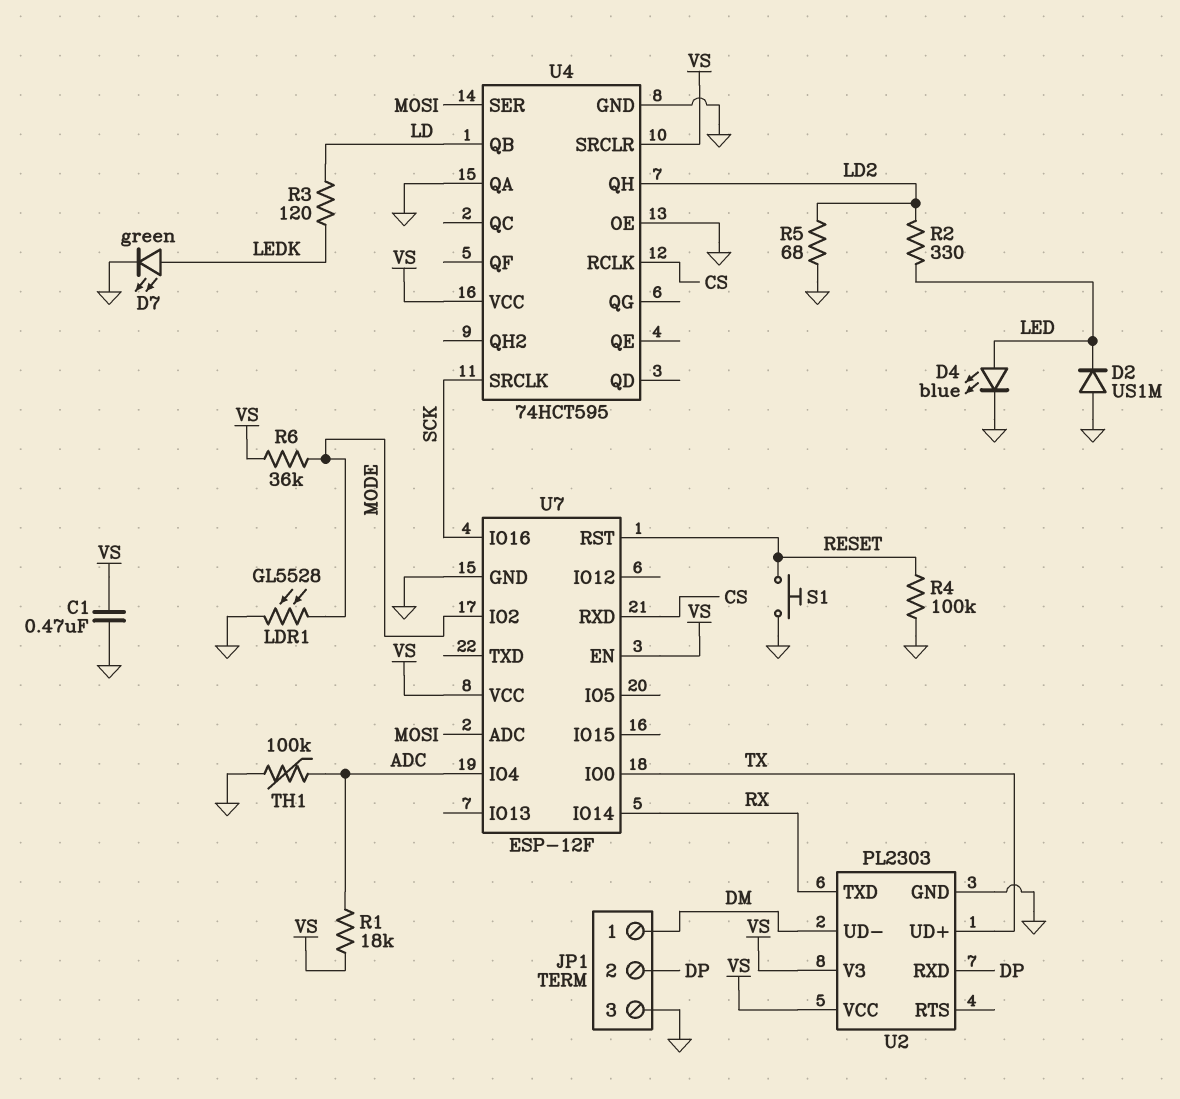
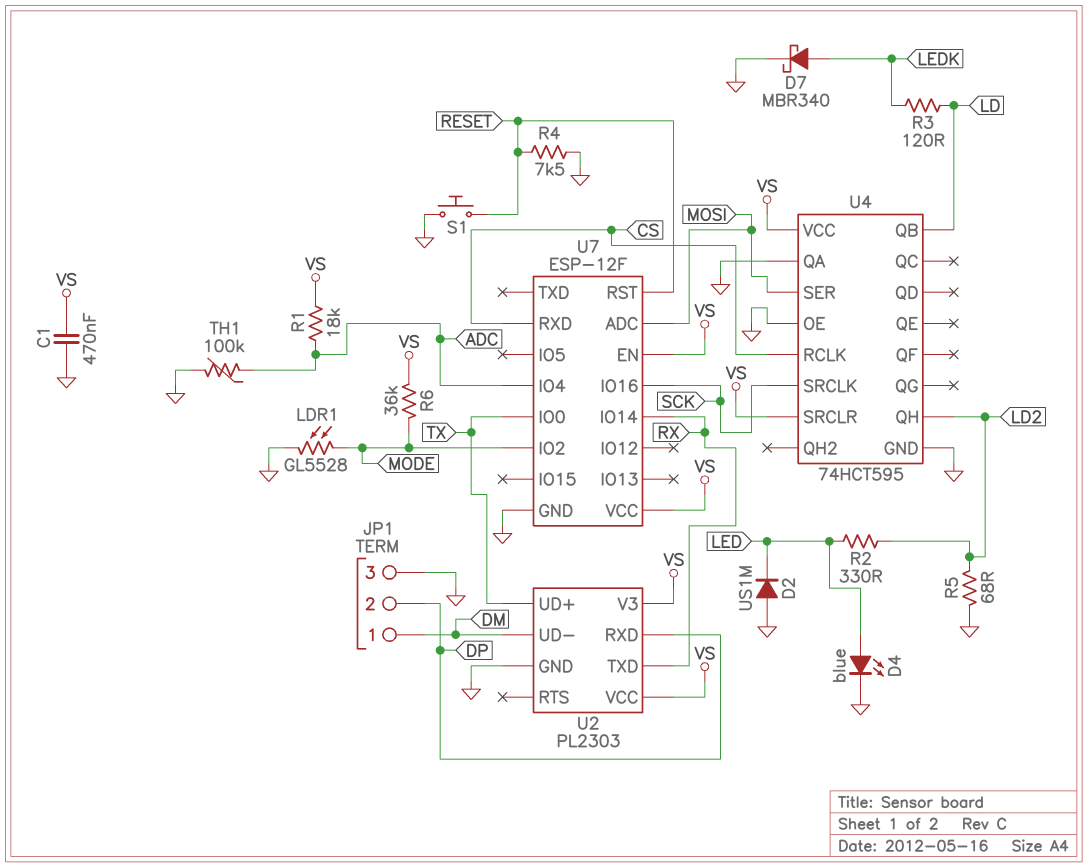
D7: LED green (A LEDK, K GND) -> schottky MBR340 (A LEDK, K GND)
R4: 100k (GND, RESET) -> 7.5k (GND, RESET)

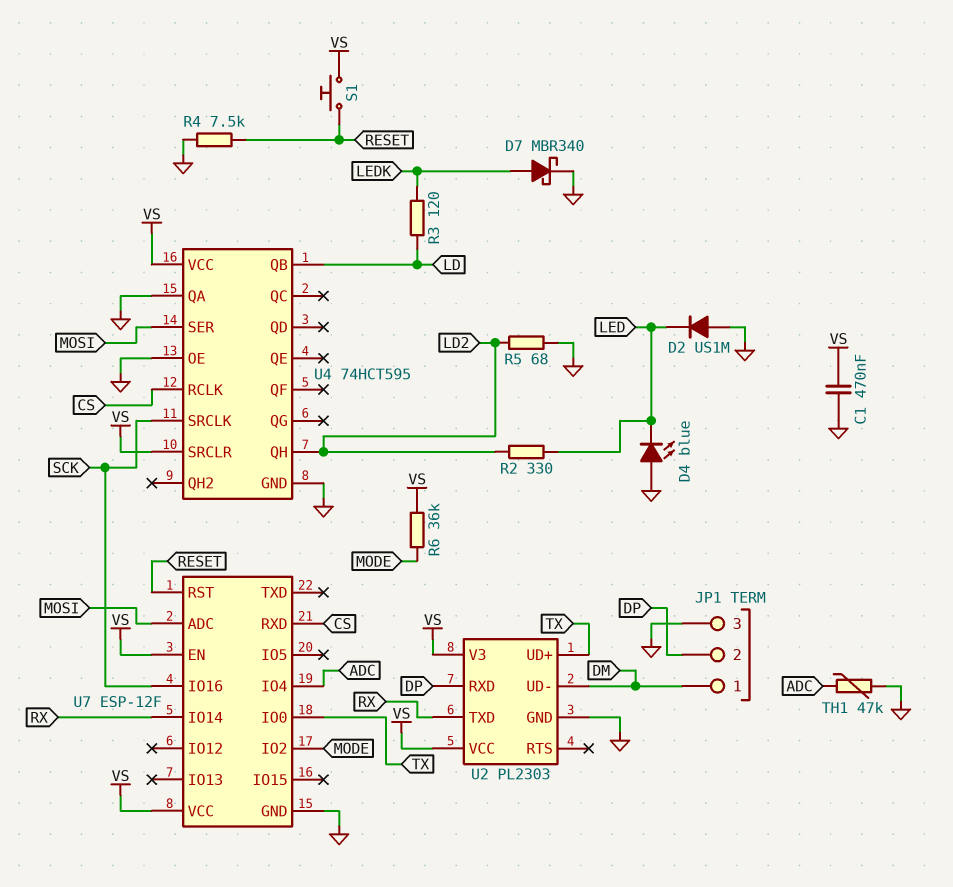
D4: LED blue (A LED, K GND) -> LED blue (A GND, K LED)
LDR1: GL5528 (GND, MODE) -> none
R1: 18k (ADC, VS) -> none
S1: button (GND, RESET) -> button (RESET, VS)
TH1: 100k (ADC, GND) -> 47k (ADC, GND)

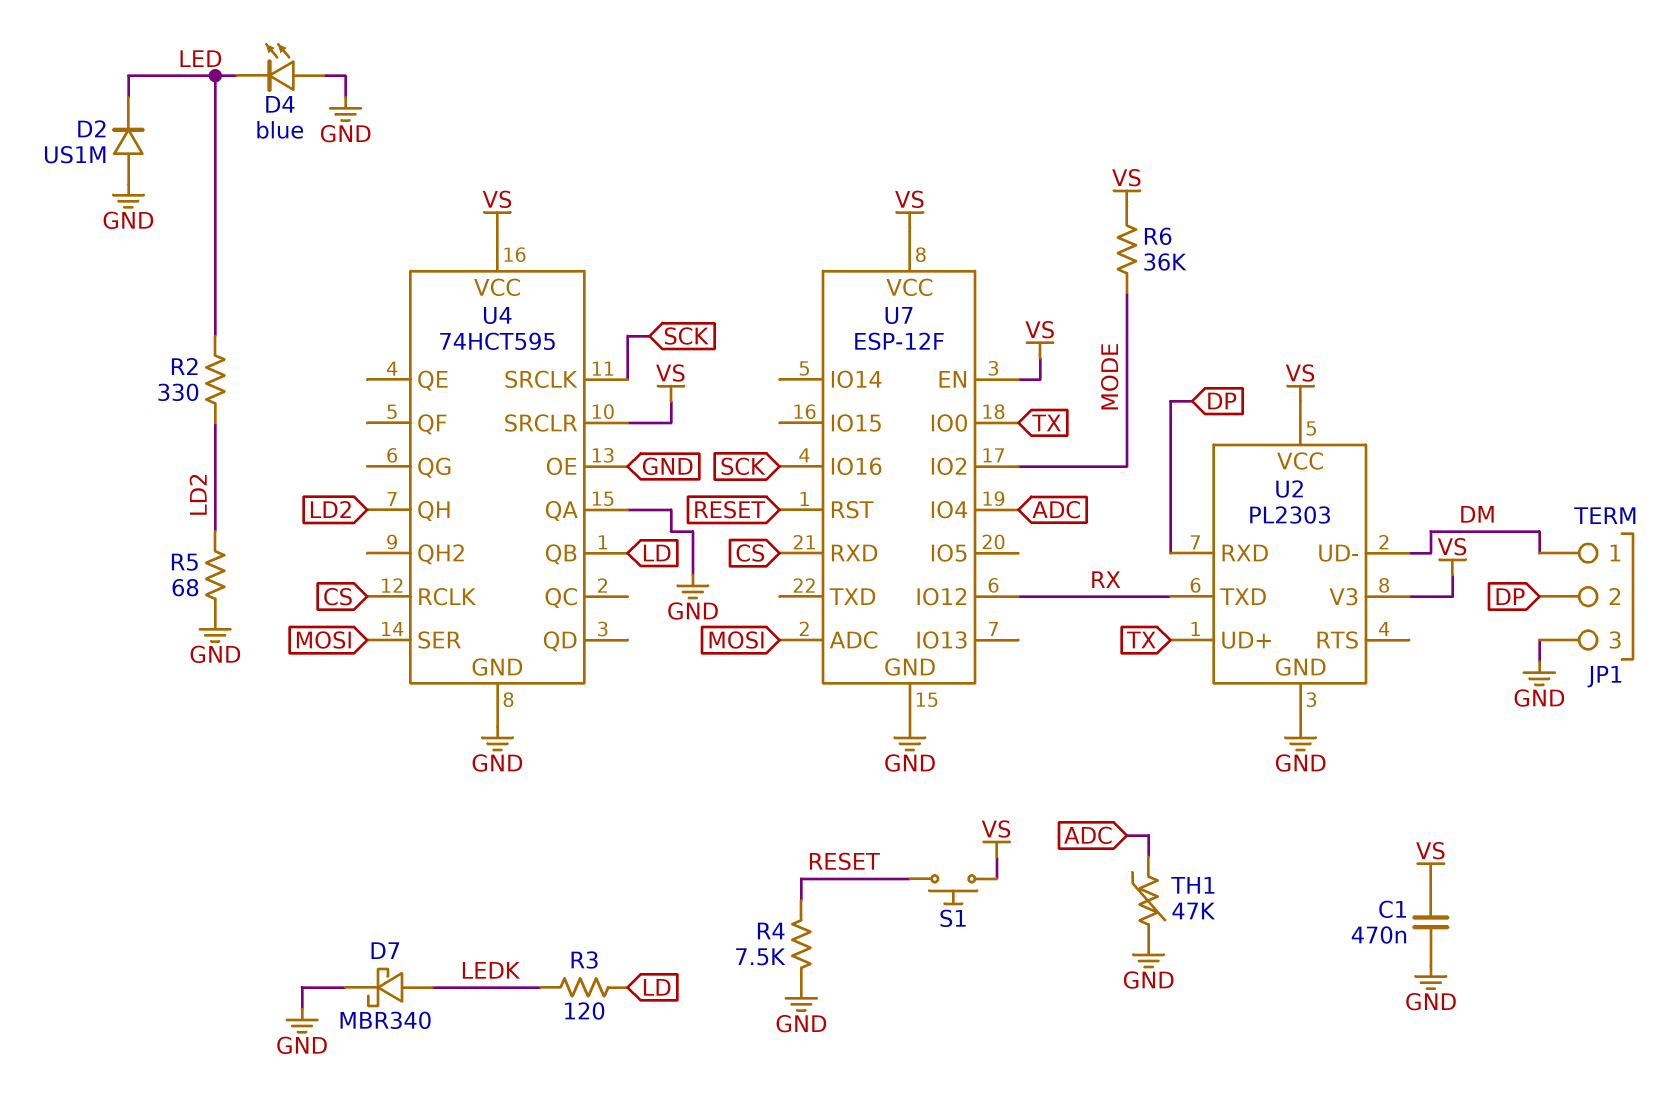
U7 pin IO12: none -> RX
U7 pin IO14: RX -> none

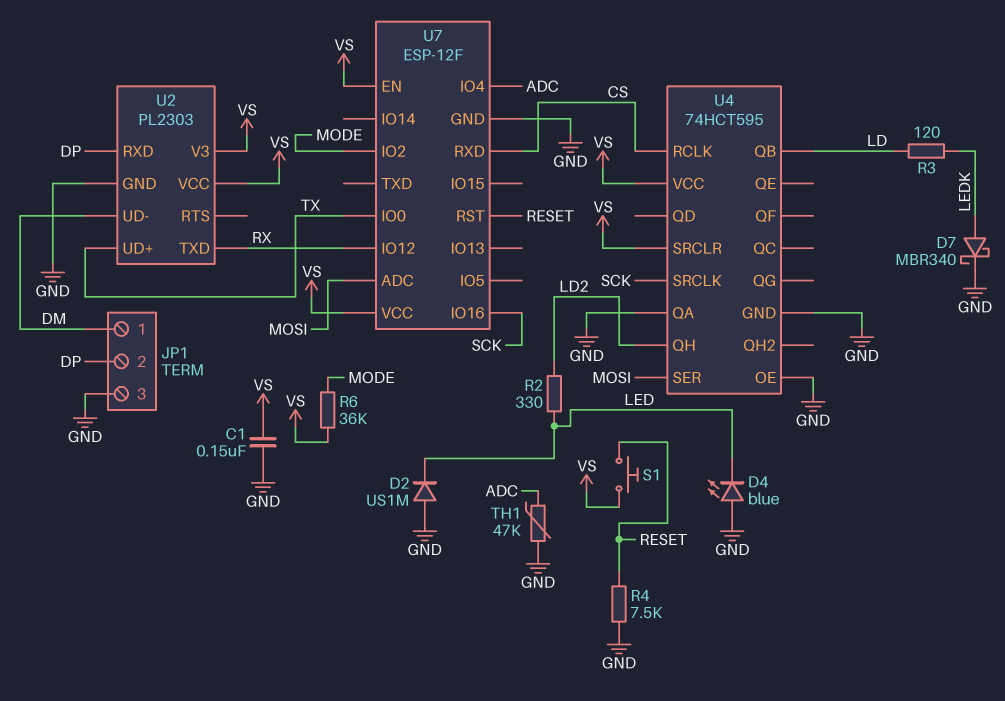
C1: 470nF (GND, VS) -> 150nF (GND, VS)
R5: 68 (GND, LD2) -> none

